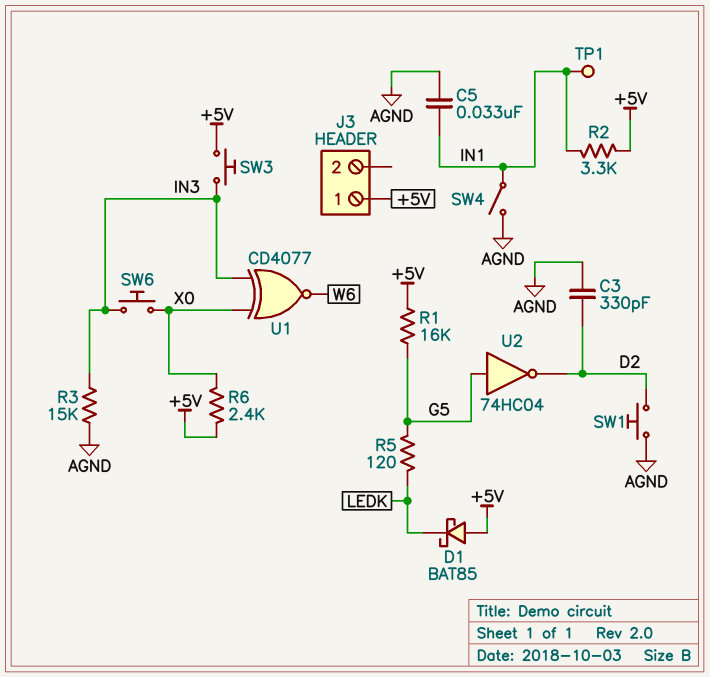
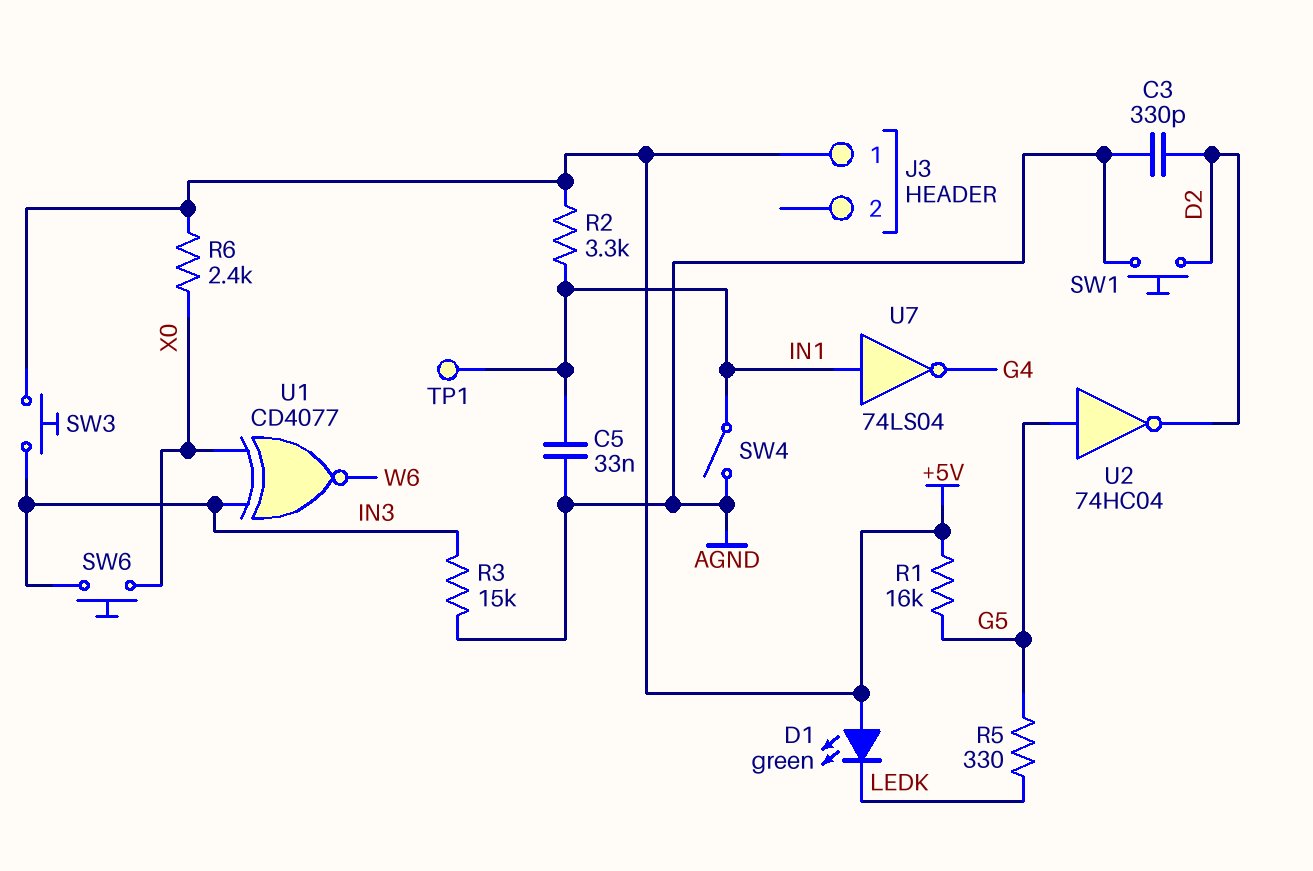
D1: schottky BAT85 (A +5V, K LEDK) -> LED green (A +5V, K LEDK)
R5: 120 (G5, LEDK) -> 330 (G5, LEDK)
U7: none -> NOT 74LS04 (in IN1, out G4)

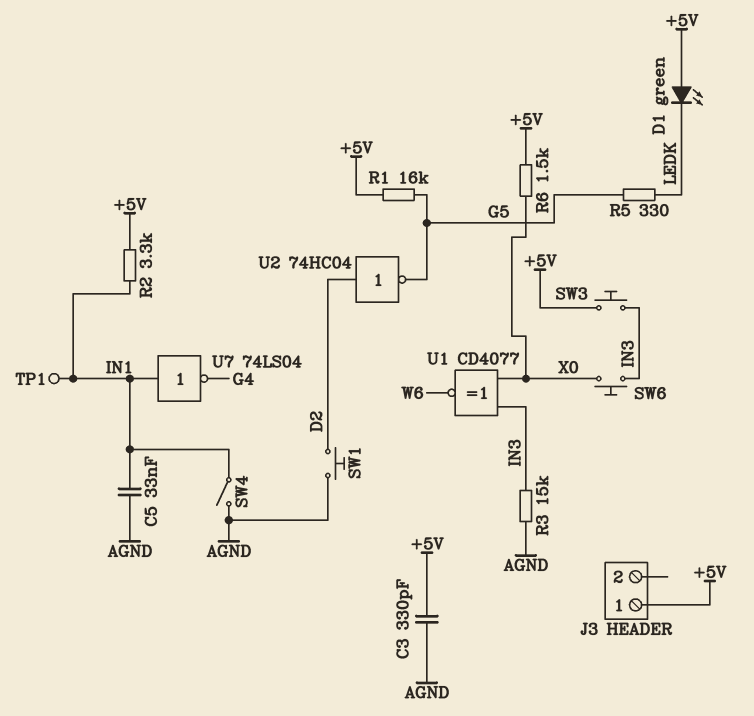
C3: 330pF (AGND, D2) -> 330pF (+5V, AGND)
R6: 2.4k (+5V, X0) -> 1.5k (+5V, X0)
U2: NOT 74HC04 (in G5, out D2) -> NOT 74HC04 (in D2, out G5)

